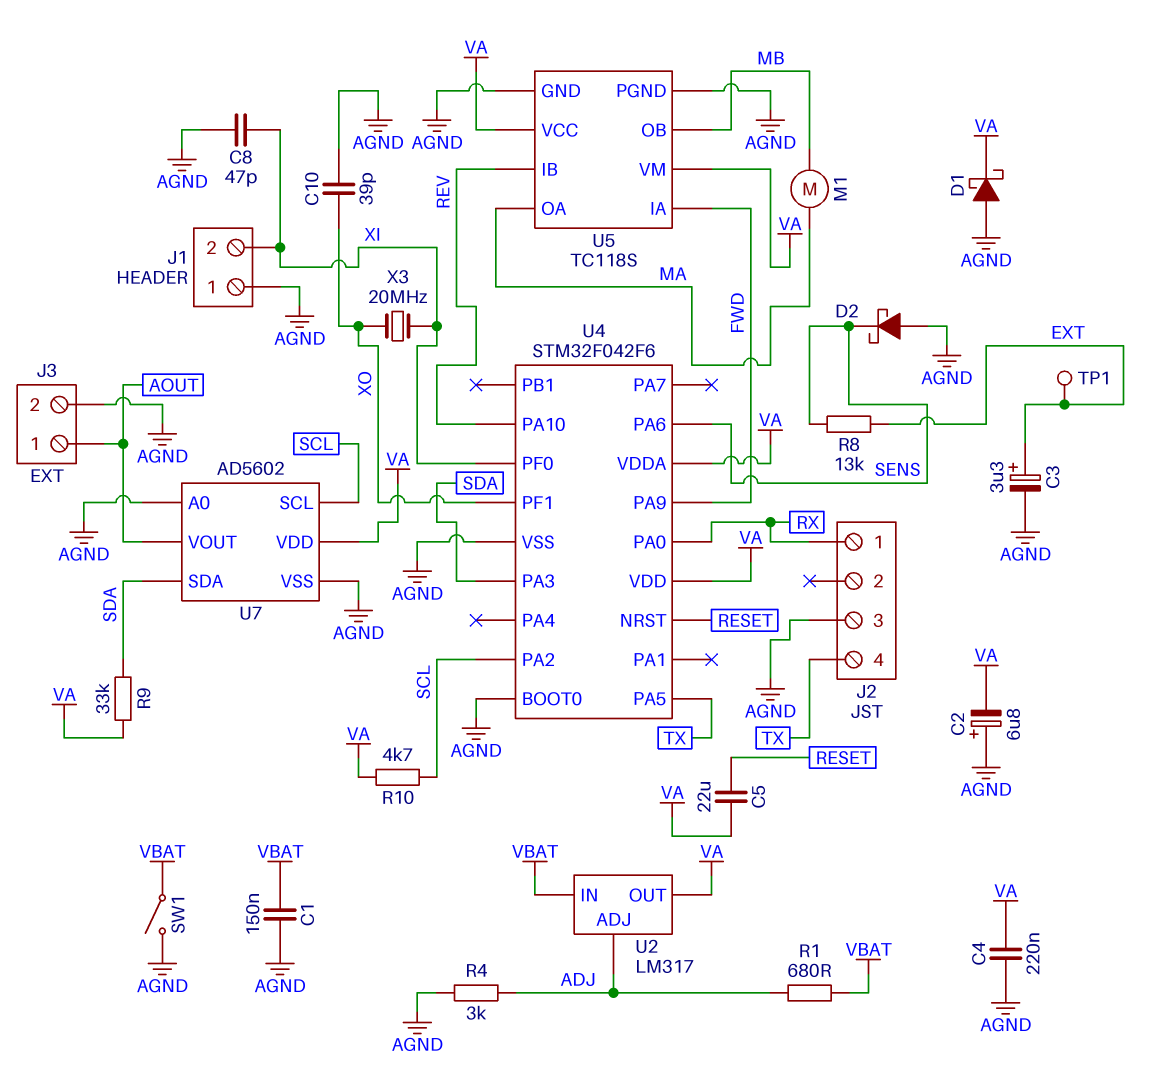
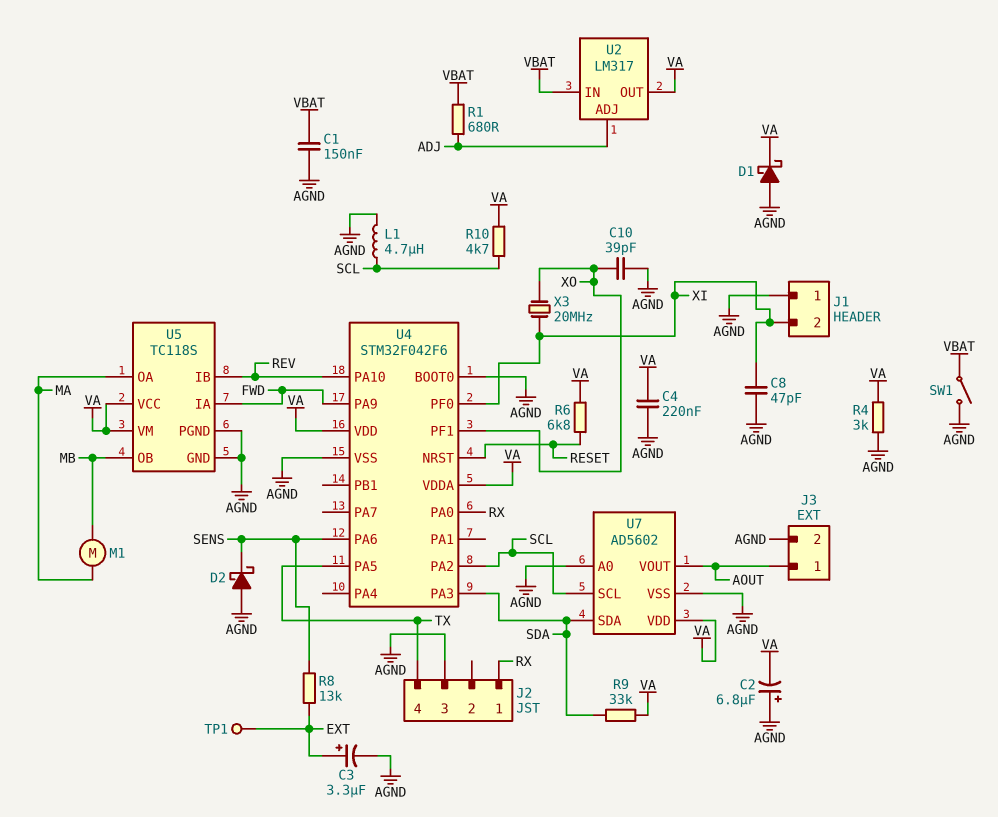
C5: 22uF (RESET, VA) -> none
L1: none -> 4.7uH (AGND, SCL)
R4: 3k (ADJ, AGND) -> 3k (AGND, VA)
R6: none -> 6.8k (RESET, VA)

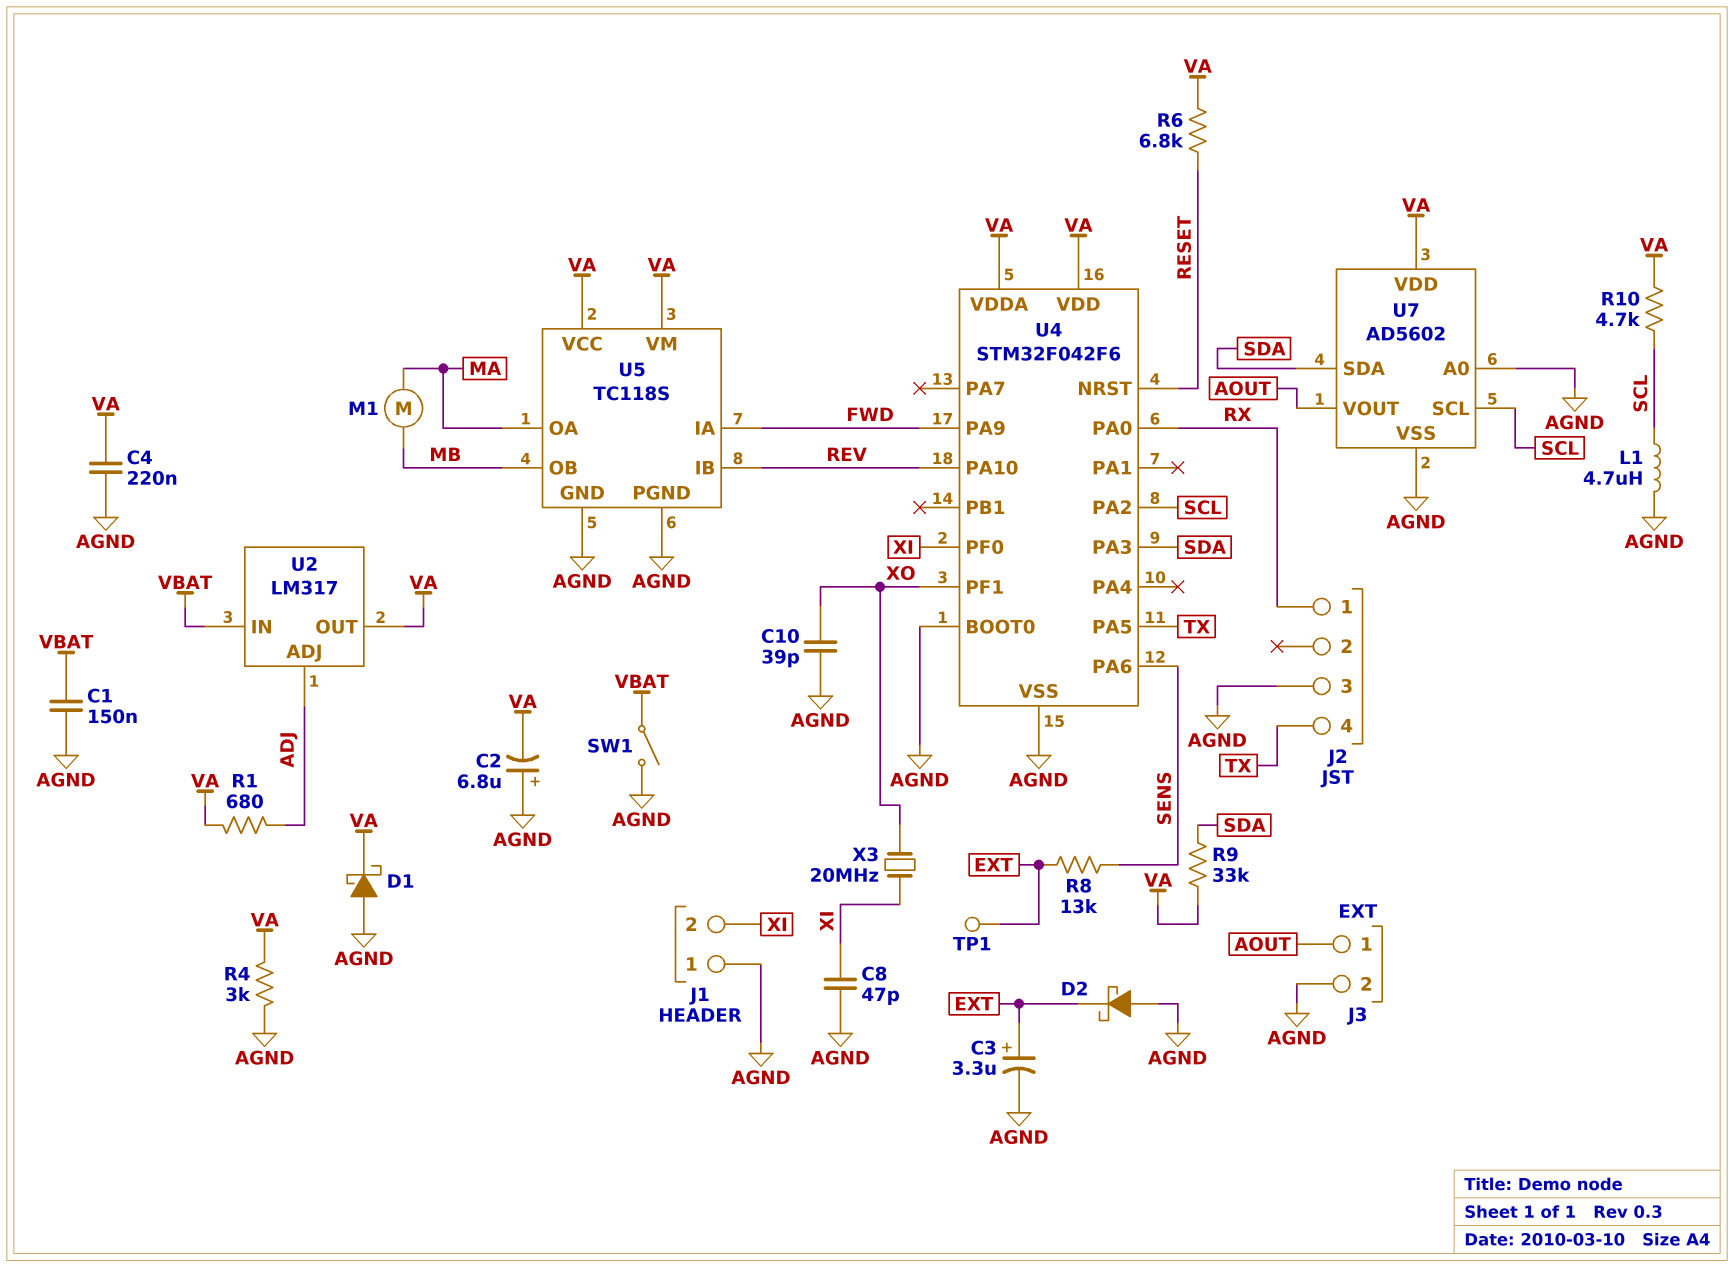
D2: schottky (A AGND, K SENS) -> schottky (A AGND, K EXT)
R1: 680 (ADJ, VBAT) -> 680 (ADJ, VA)

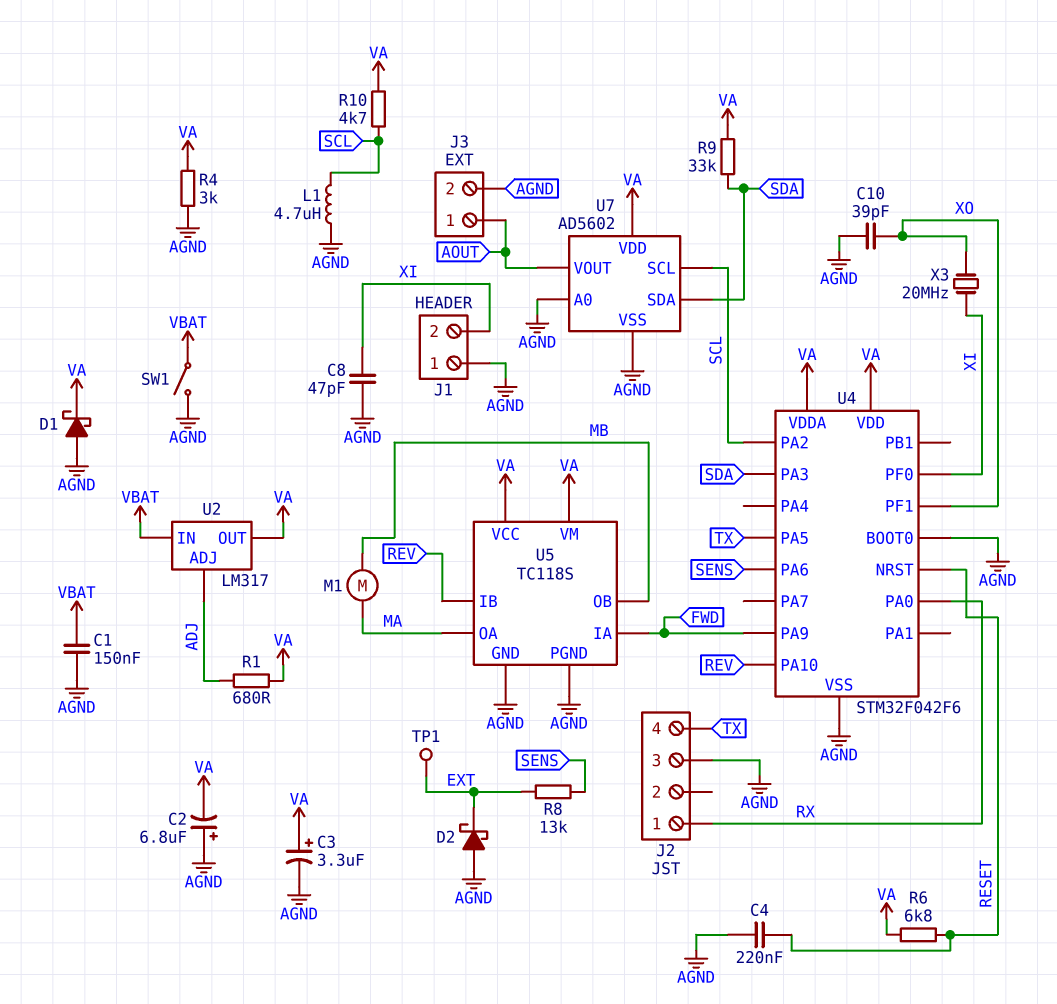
C3: 3.3uF (plus EXT, minus AGND) -> 3.3uF (plus VA, minus AGND)
C4: 220nF (AGND, VA) -> 220nF (AGND, RESET)

